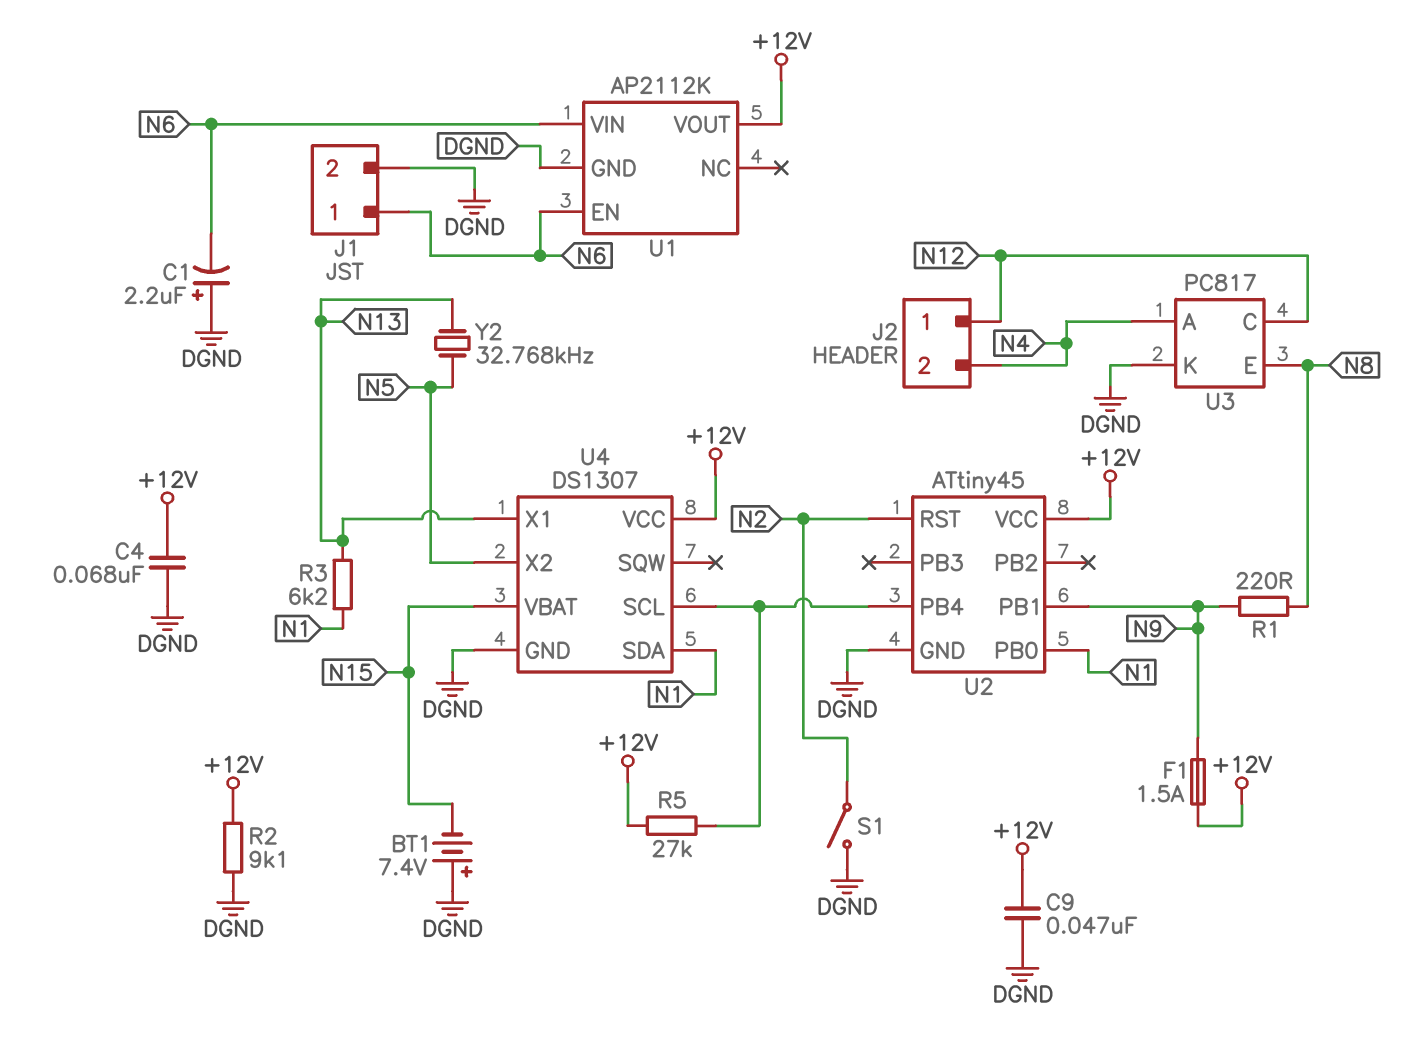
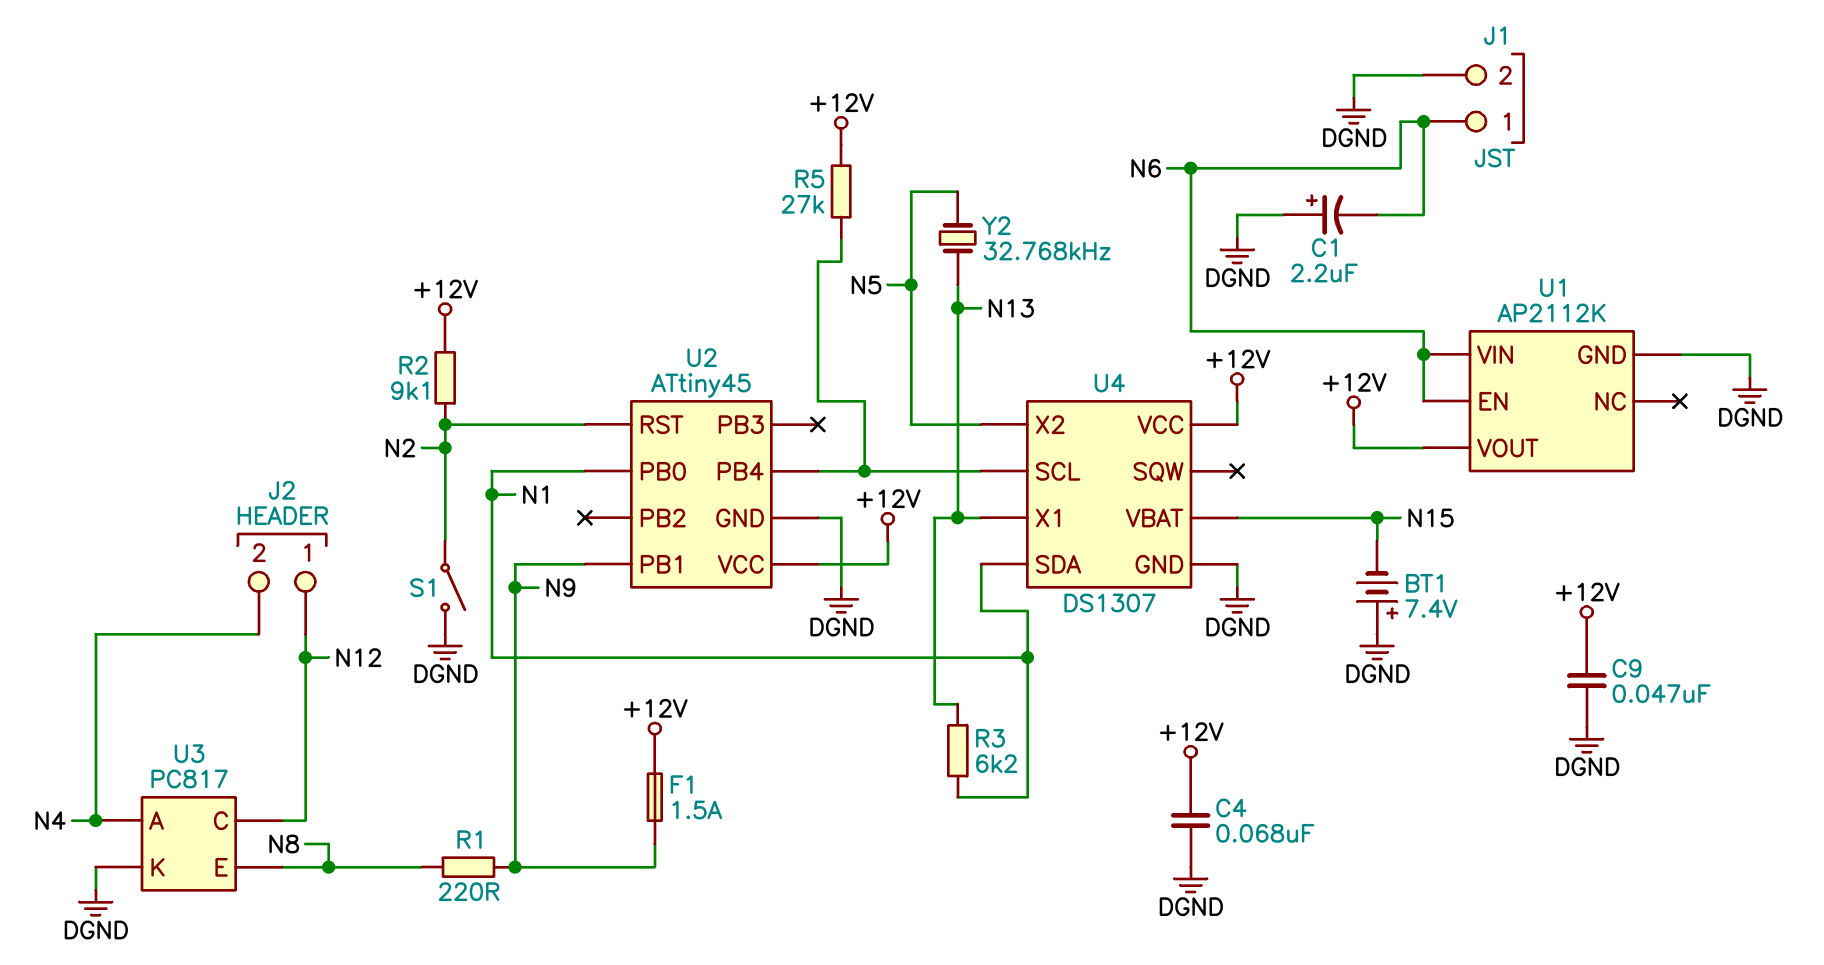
R2: 9.1k (+12V, DGND) -> 9.1k (+12V, N2)

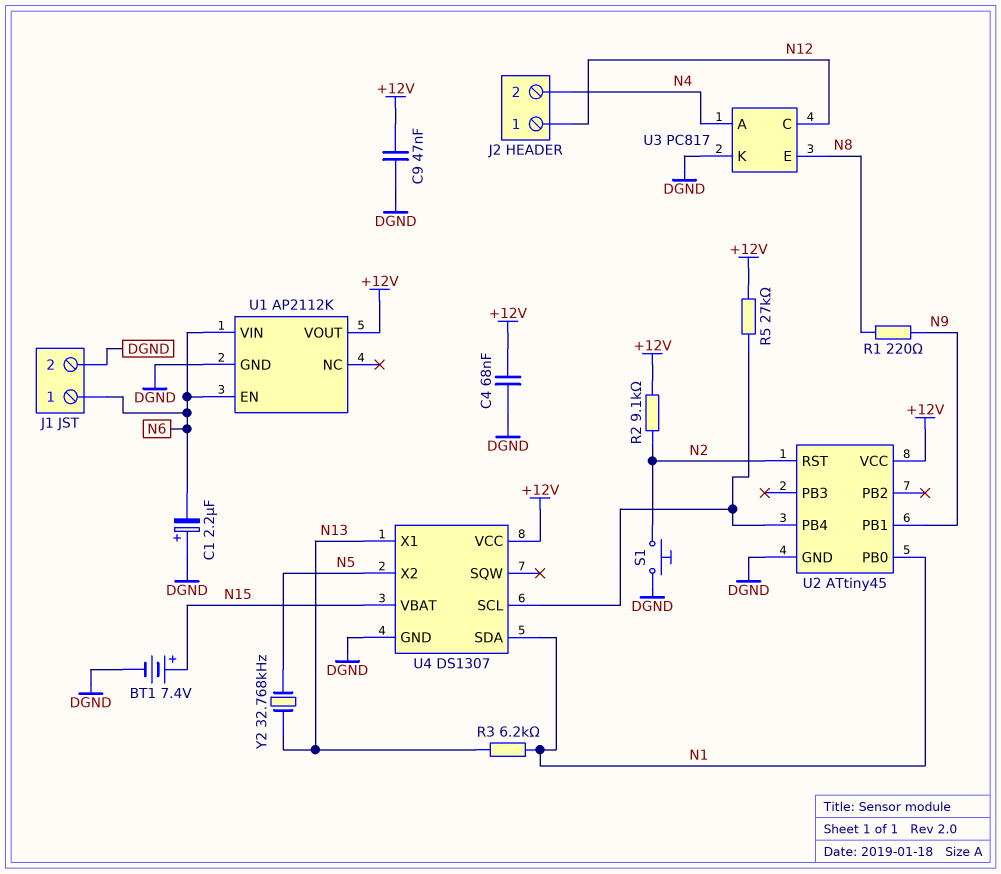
BT1: 7.4V (plus DGND, minus N15) -> 7.4V (plus N15, minus DGND)
F1: 1.5A (+12V, N9) -> none
S1: switch (DGND, N2) -> button (DGND, N2)

